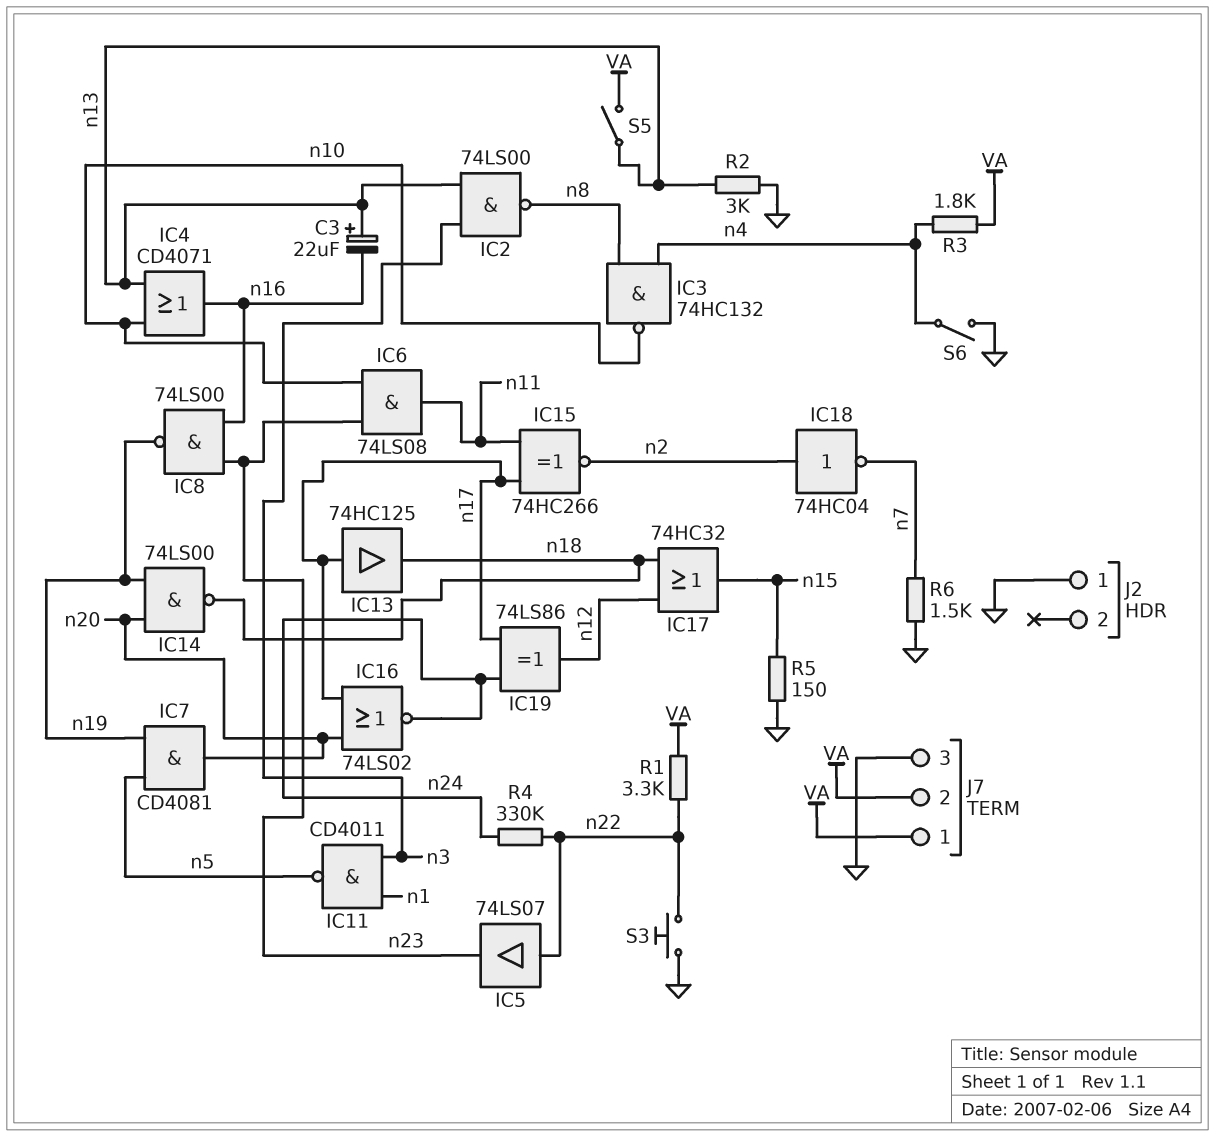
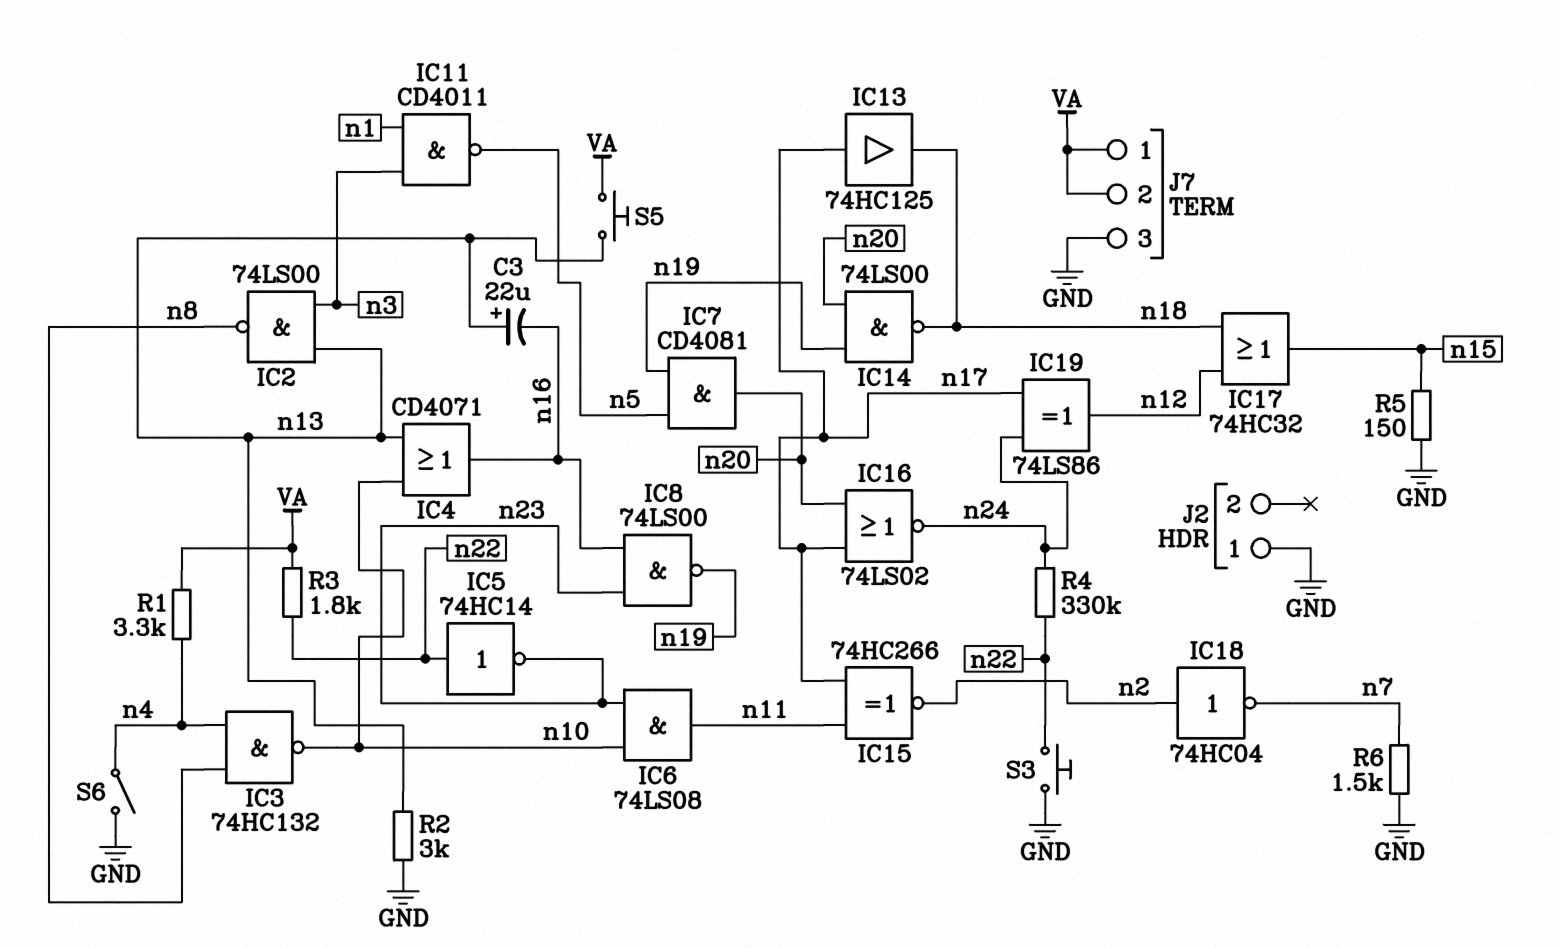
IC5: buffer 74LS07 (in n22, out n23) -> NOT 74HC14 (in n22, out n23)
R1: 3.3k (VA, n22) -> 3.3k (VA, n4)
R3: 1.8k (VA, n4) -> 1.8k (VA, n22)
S5: switch (VA, n13) -> button (VA, n13)

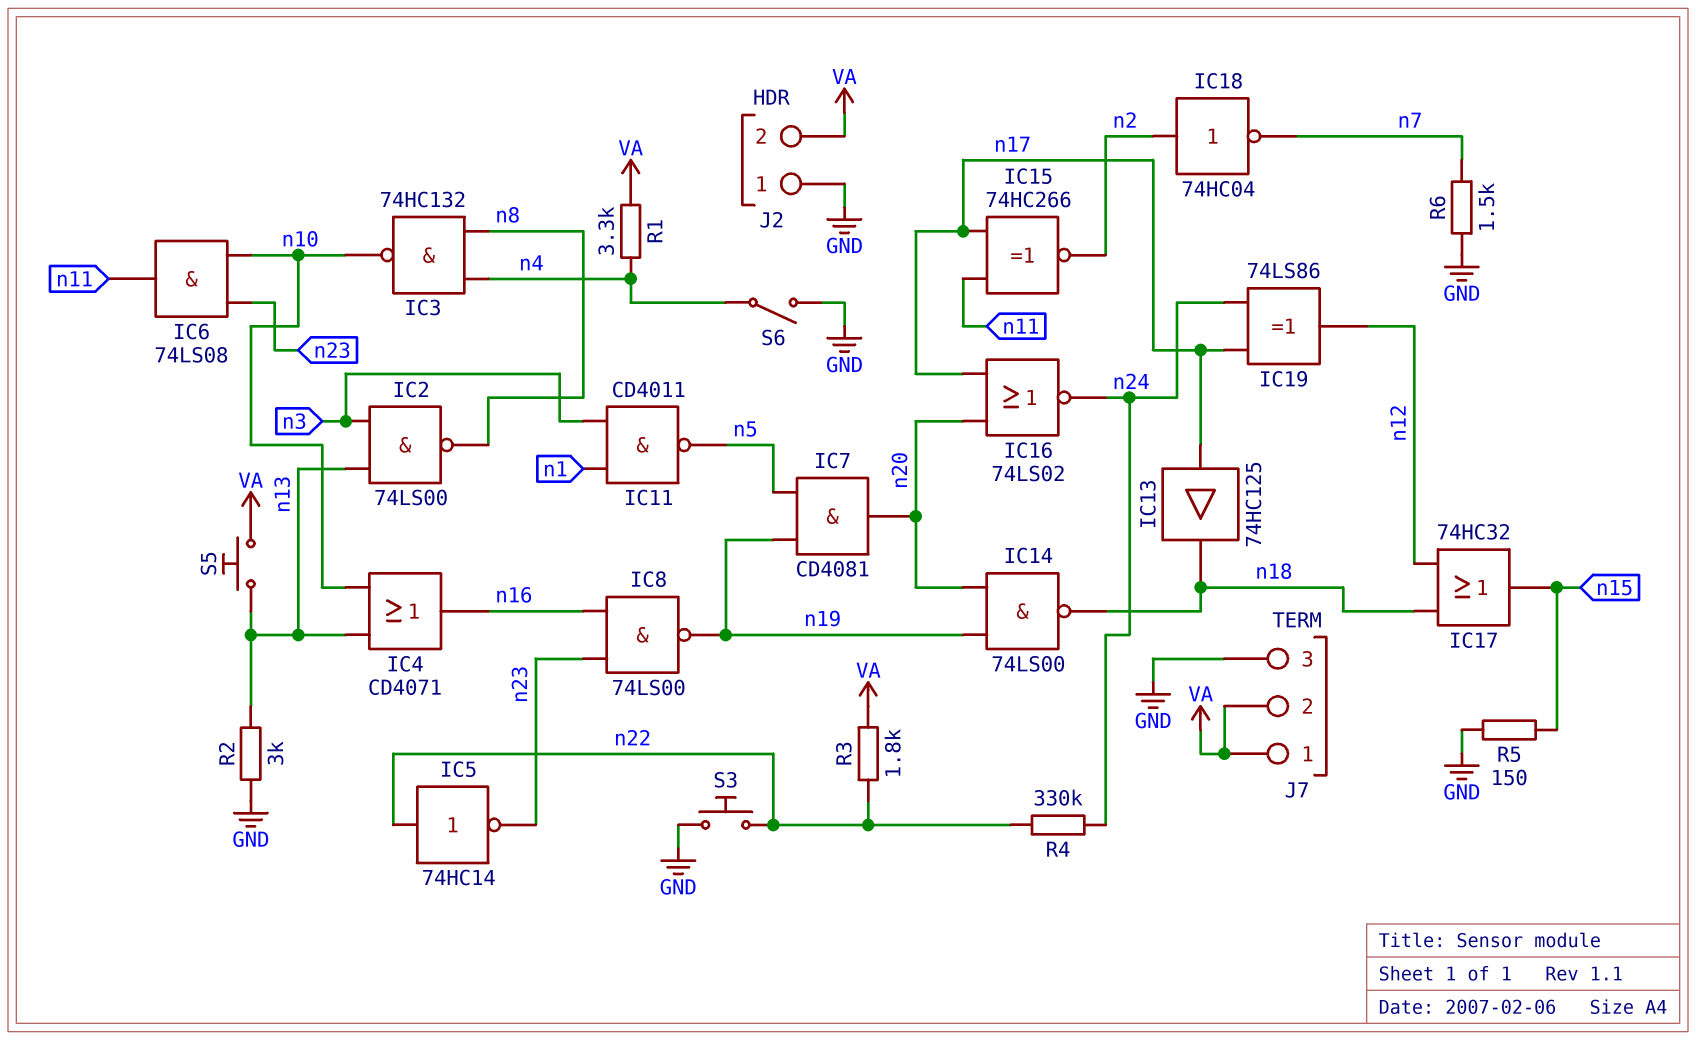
C3: 22uF (plus n13, minus n16) -> none
J2 pin 2: none -> VA

